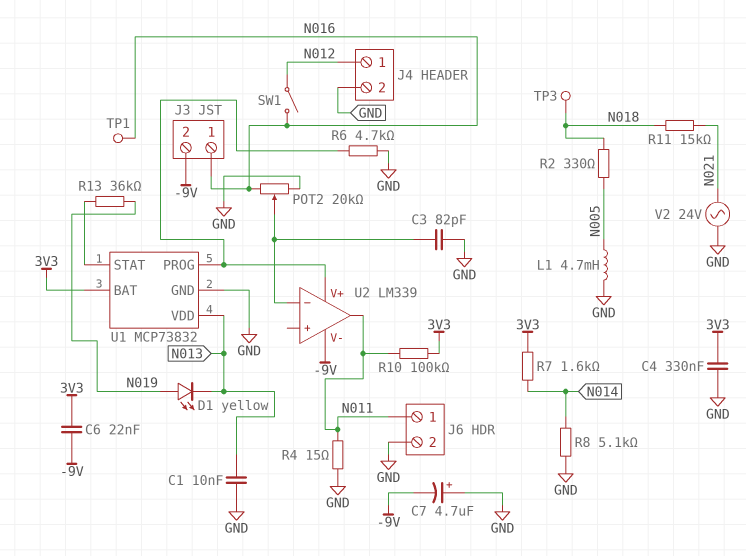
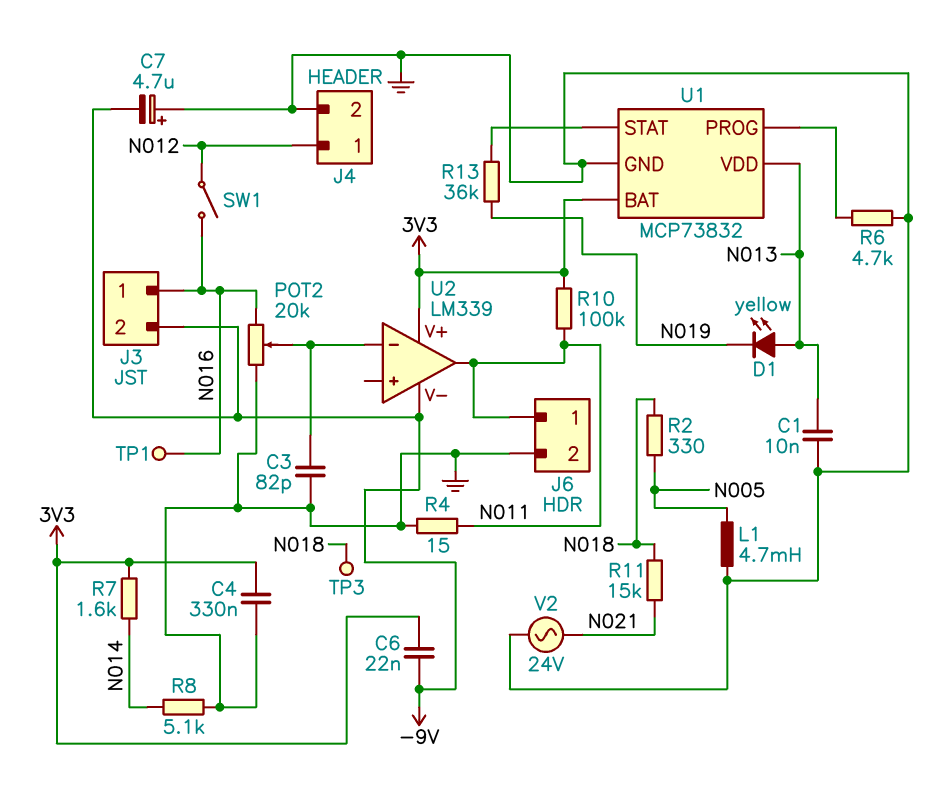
D1: LED yellow (A N019, K N013) -> LED yellow (A N013, K N019)
U2 pin V+: U1/PROG -> 3V3

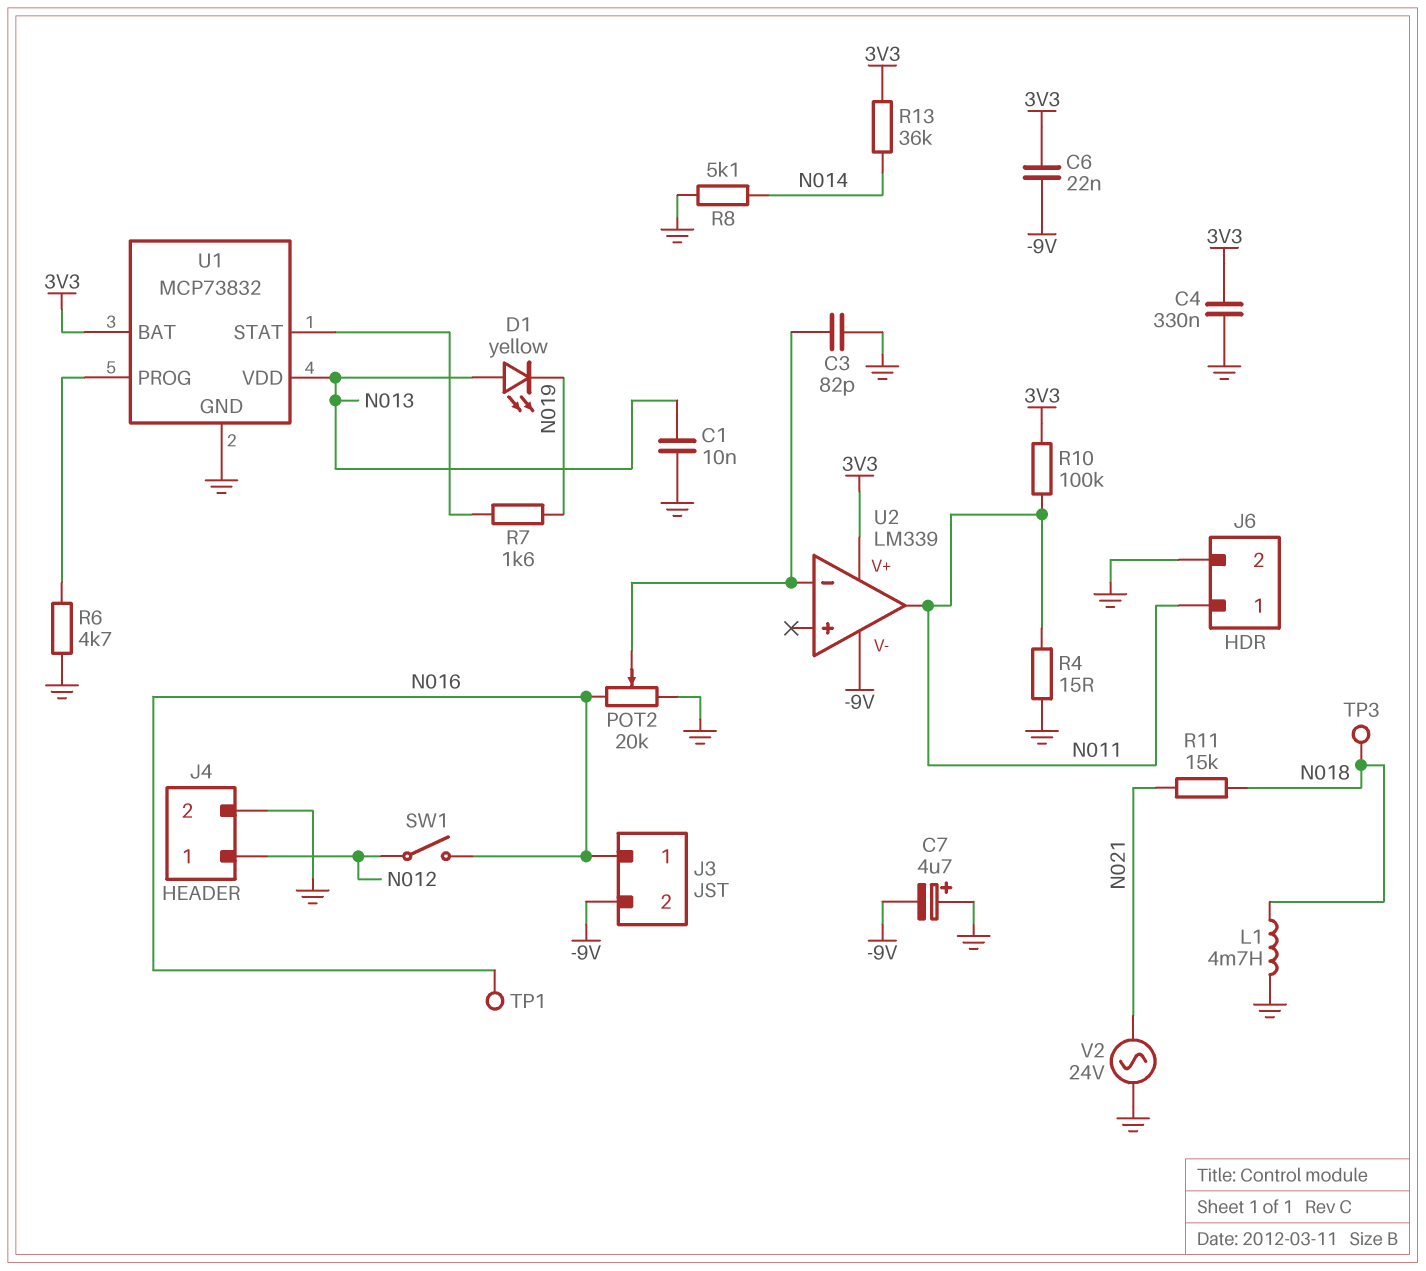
L1: 4.7mH (GND, N005) -> 4.7mH (GND, N018)
R2: 330 (N005, N018) -> none
R7: 1.6k (3V3, N014) -> 1.6k (N019, U1/STAT)
R13: 36k (N019, U1/STAT) -> 36k (3V3, N014)

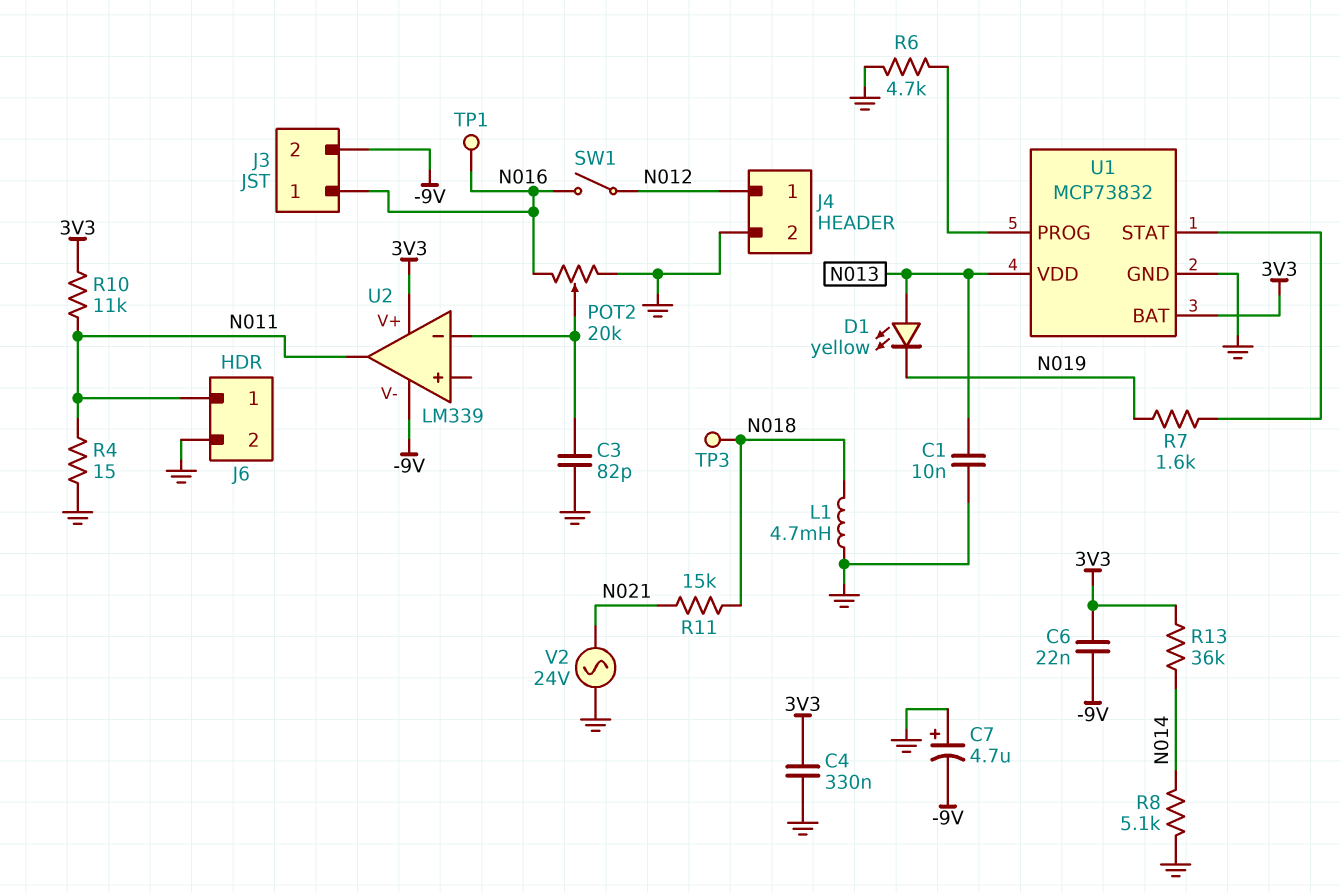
R10: 100k (3V3, N011) -> 11k (3V3, N011)

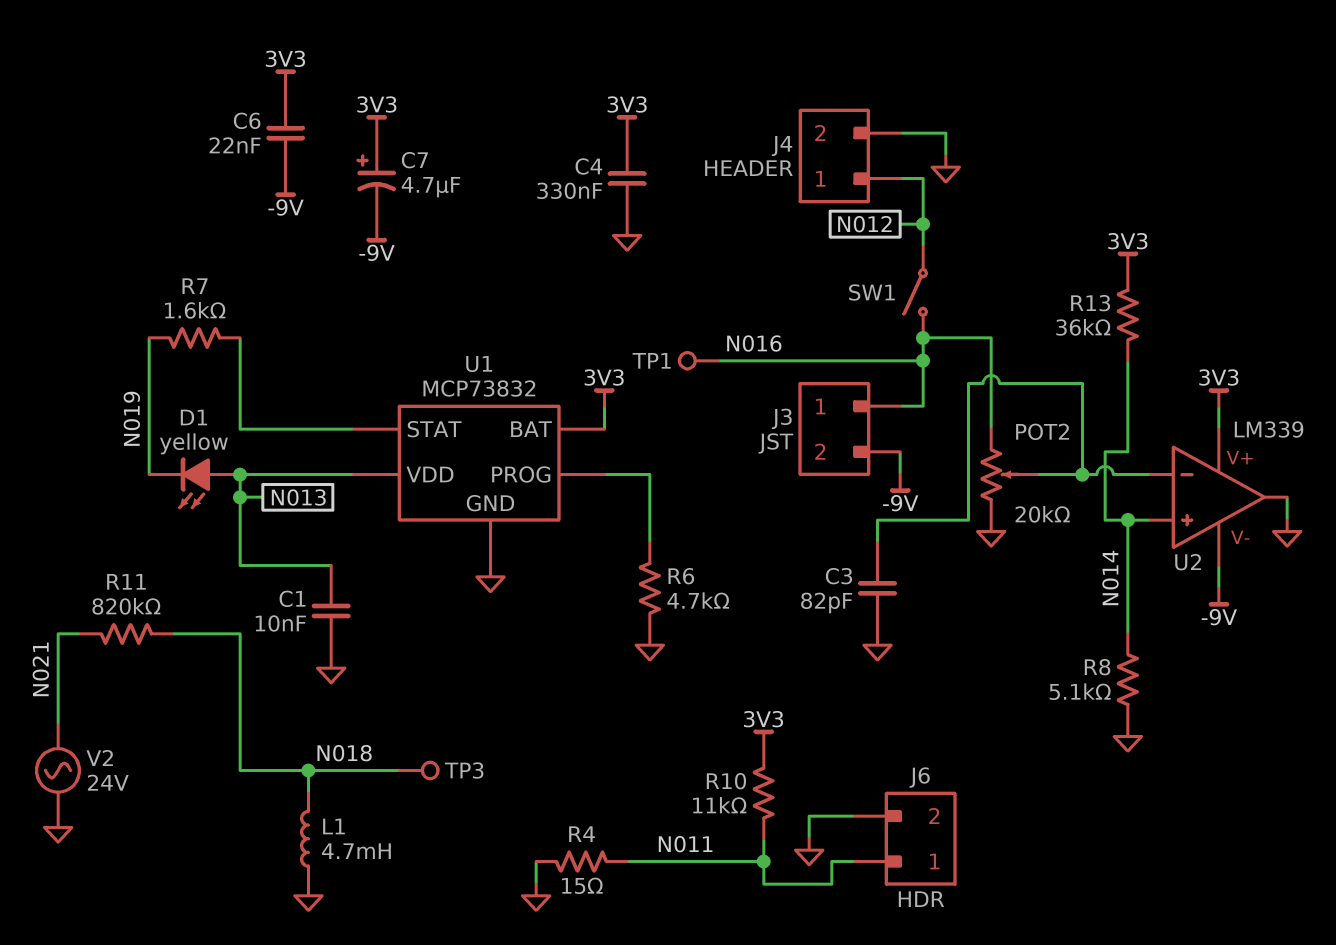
C7: 4.7uF (plus GND, minus -9V) -> 4.7uF (plus 3V3, minus -9V)
R11: 15k (N018, N021) -> 820k (N018, N021)
U2 pin in+: none -> N014
U2 pin out: N011 -> GND

